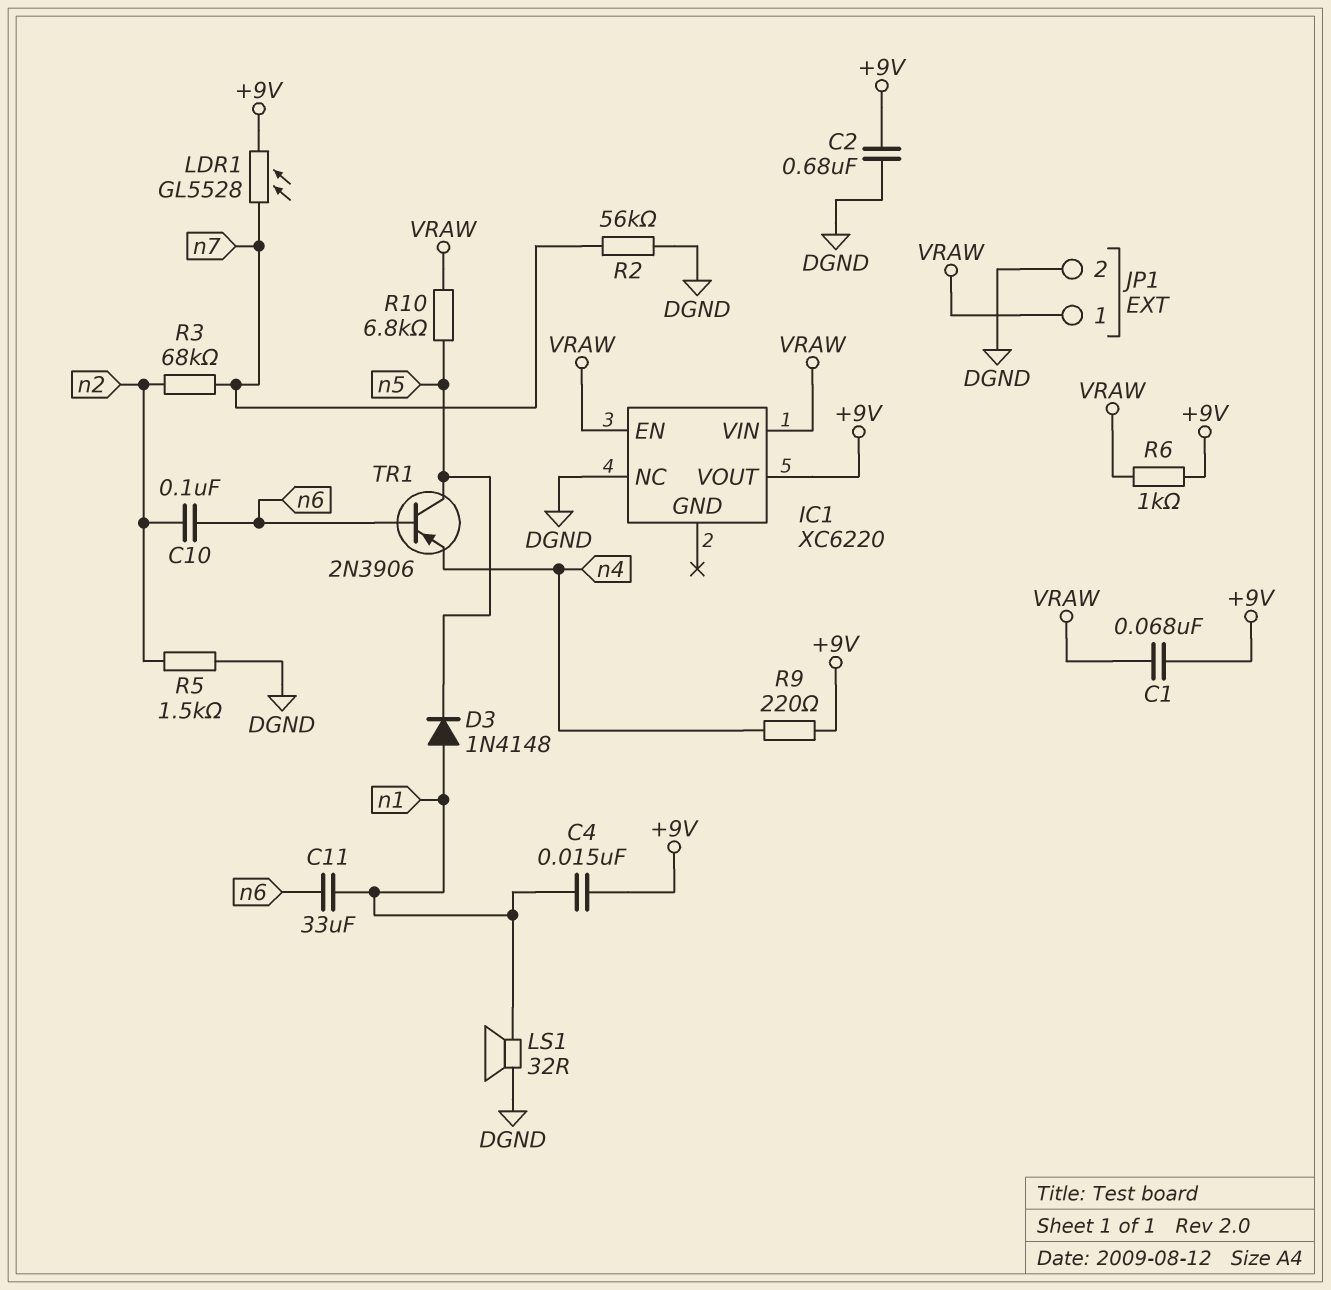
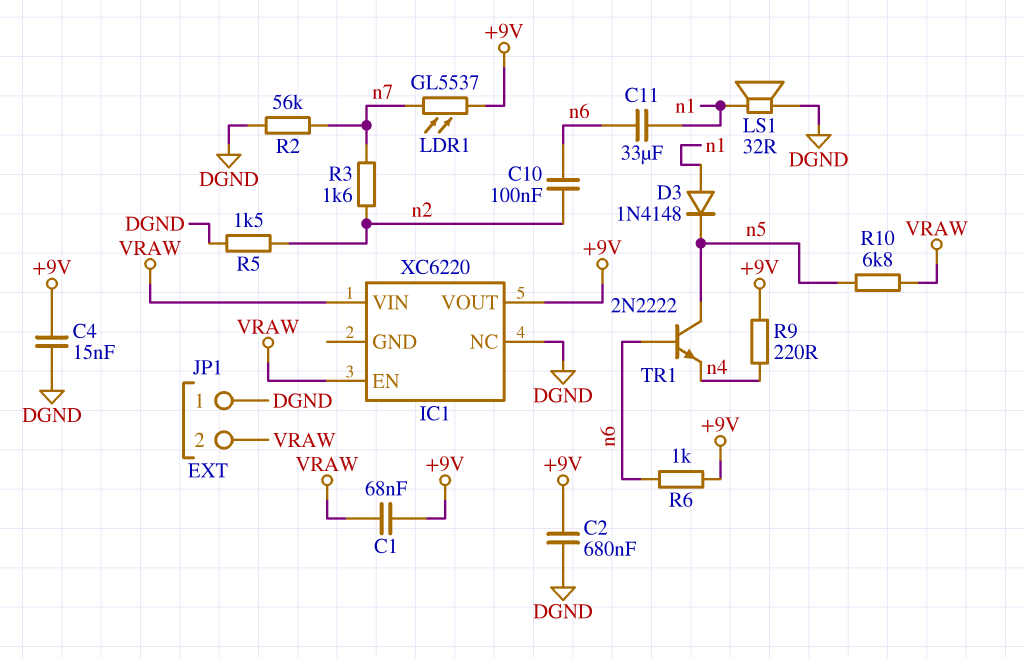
C4: 15nF (+9V, n1) -> 15nF (+9V, DGND)
JP1 pin 1: VRAW -> DGND
JP1 pin 2: DGND -> VRAW
LDR1: GL5528 (+9V, n7) -> GL5537 (+9V, n7)
R3: 68k (n2, n7) -> 1.6k (n2, n7)
R6: 1k (+9V, VRAW) -> 1k (+9V, n6)
TR1: PNP 2N3906 (B n6, C n5, E n4) -> NPN 2N2222 (B n6, C n5, E n4)

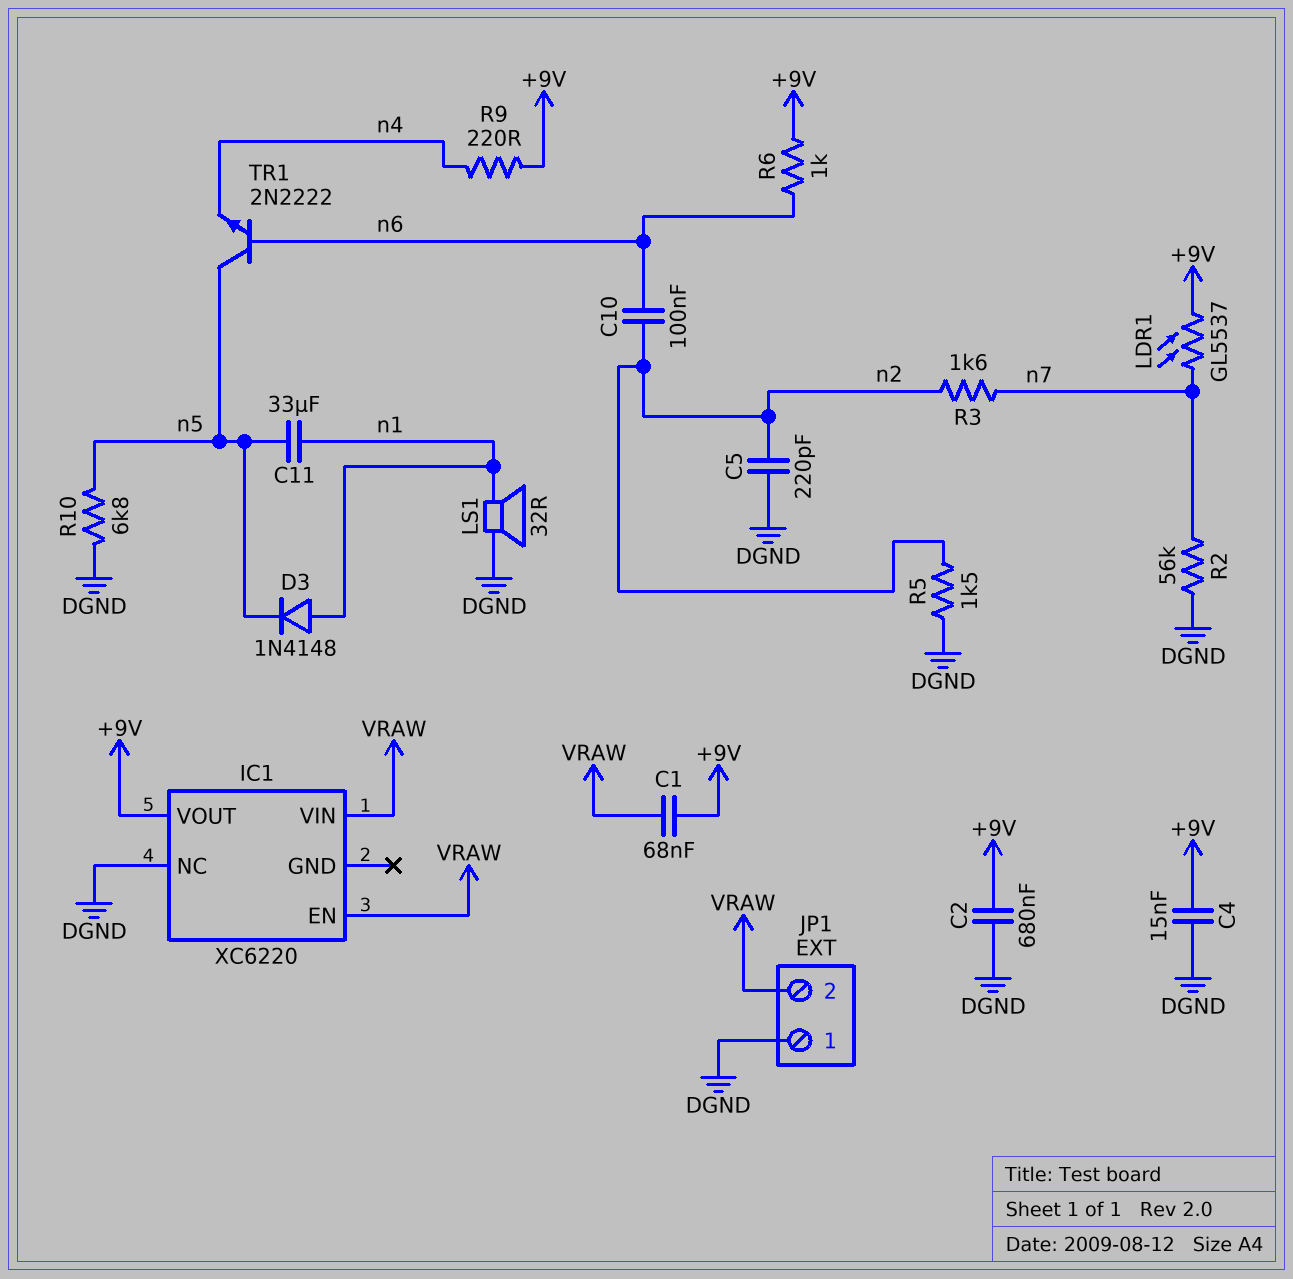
C5: none -> 220pF (DGND, n2)
C11: 33uF (n1, n6) -> 33uF (n1, n5)
R10: 6.8k (VRAW, n5) -> 6.8k (DGND, n5)

